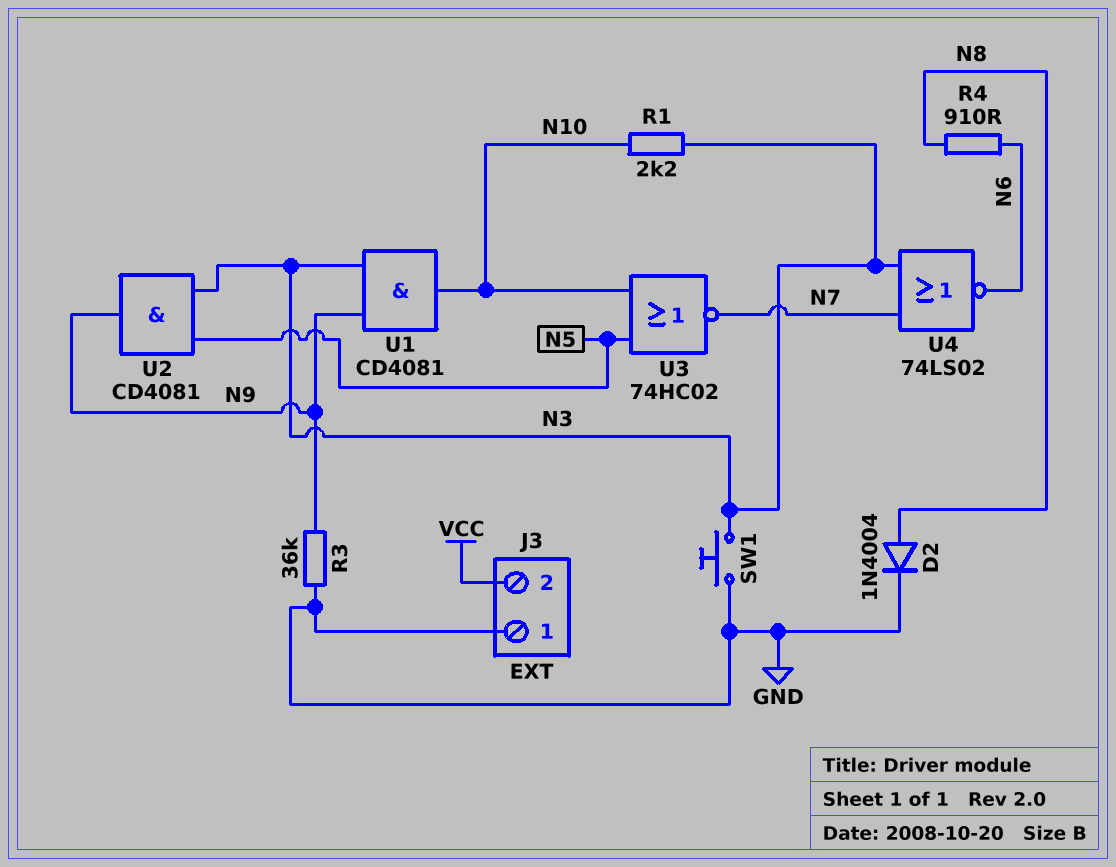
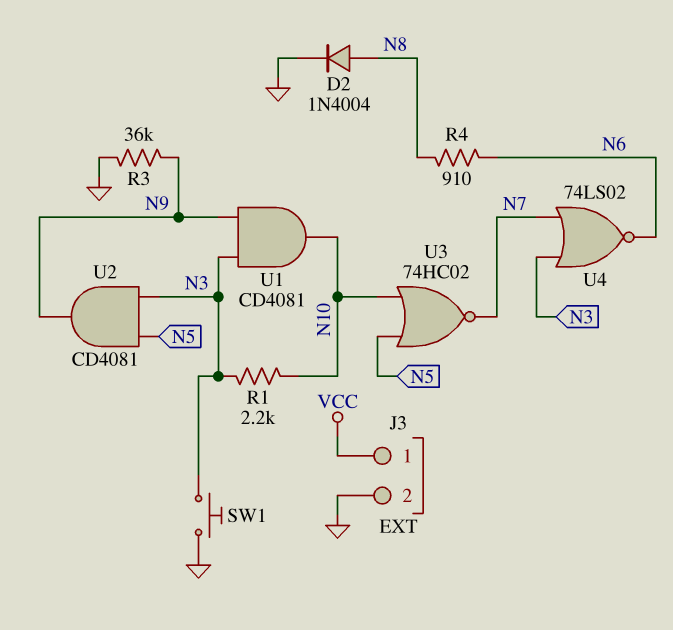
J3 pin 1: GND -> VCC
J3 pin 2: VCC -> GND

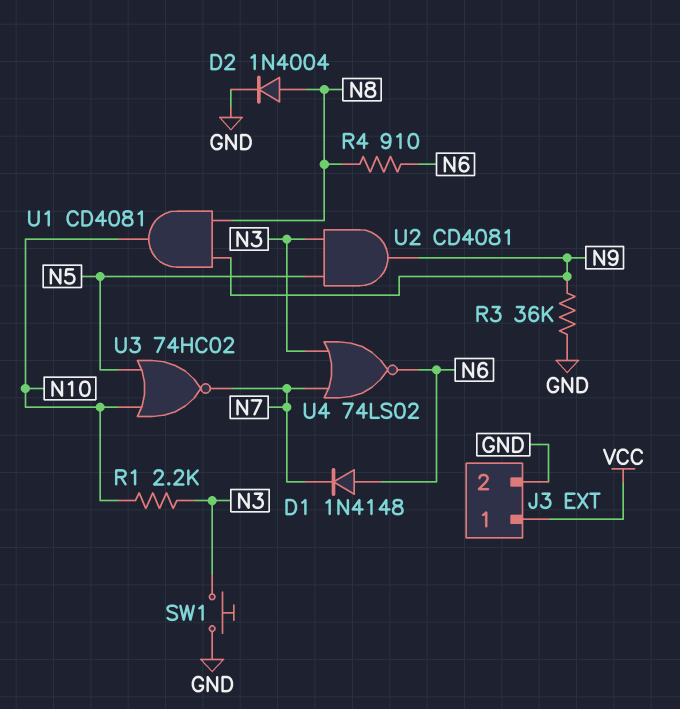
D1: none -> diode 1N4148 (A N6, K N7)
U1: AND CD4081 (in N3, in N9, out N10) -> AND CD4081 (in N8, in N9, out N10)

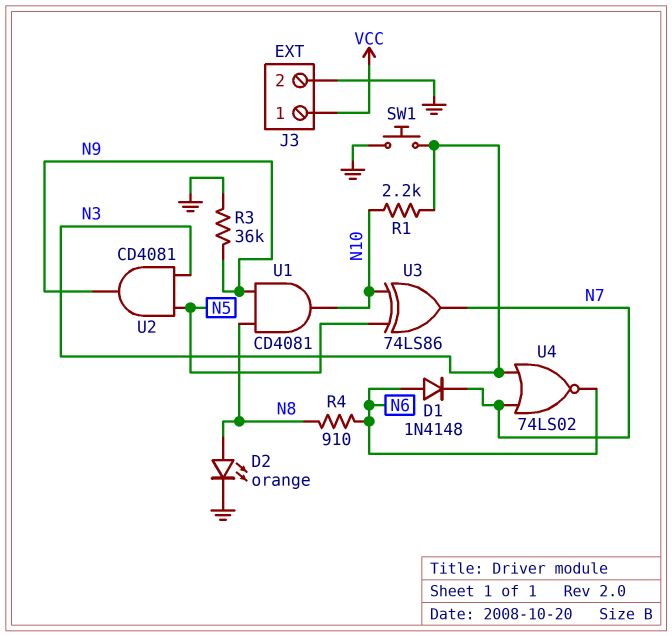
D2: diode 1N4004 (A N8, K GND) -> LED orange (A N8, K GND)
U3: NOR 74HC02 (in N5, in N10, out N7) -> XOR 74LS86 (in N5, in N10, out N7)

